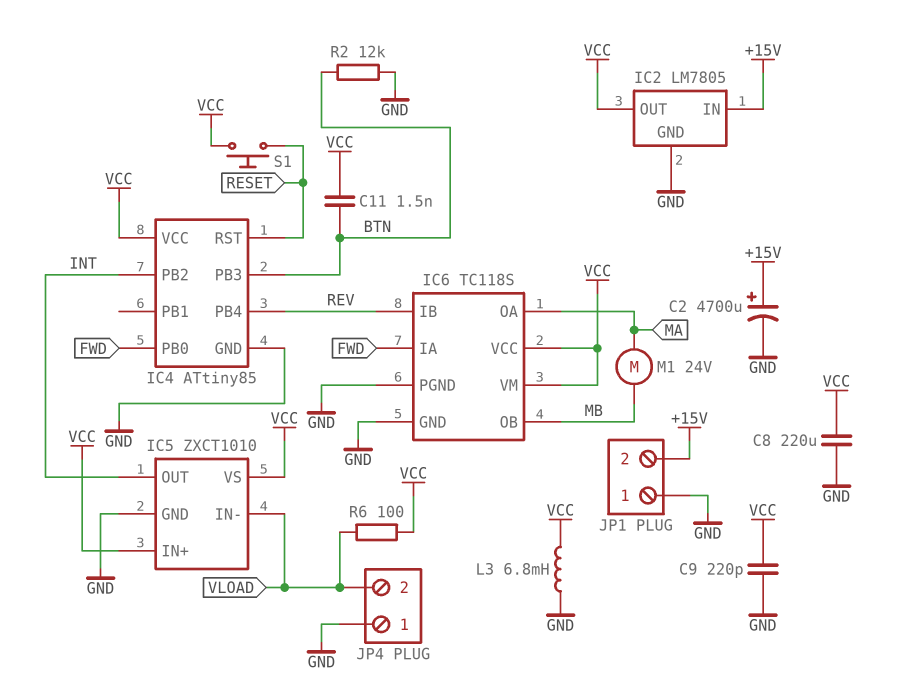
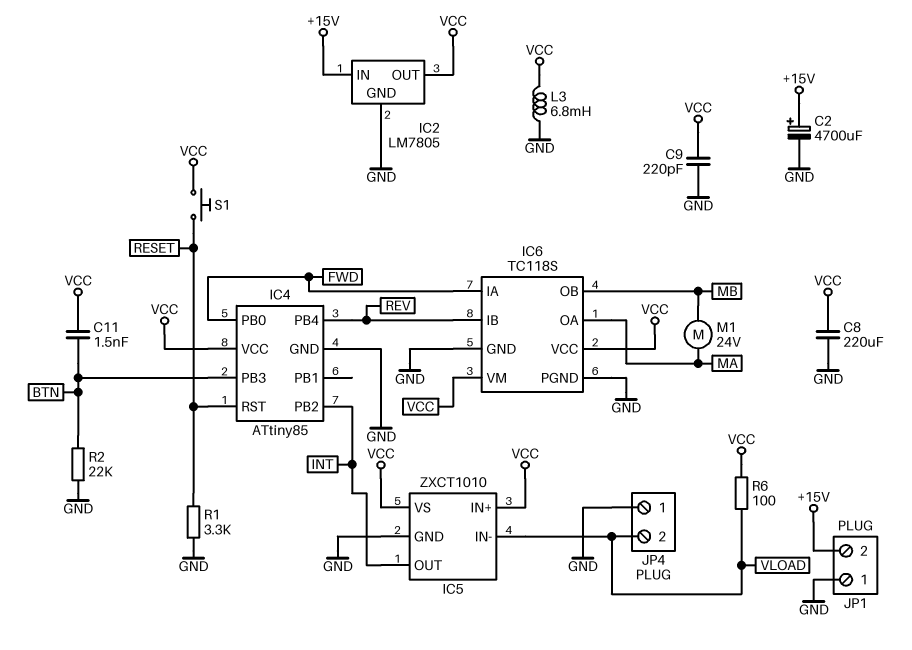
R1: none -> 3.3k (GND, RESET)
R2: 12k (BTN, GND) -> 22k (BTN, GND)

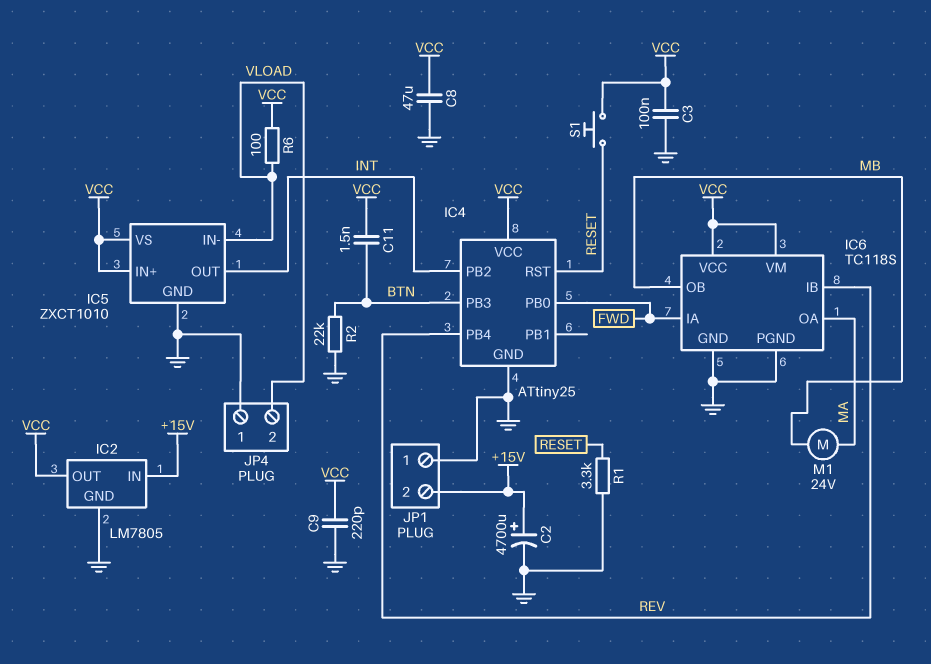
C3: none -> 100nF (GND, VCC)
C8: 220uF (GND, VCC) -> 47uF (GND, VCC)
IC4: ATtiny85 -> ATtiny25
L3: 6.8mH (GND, VCC) -> none

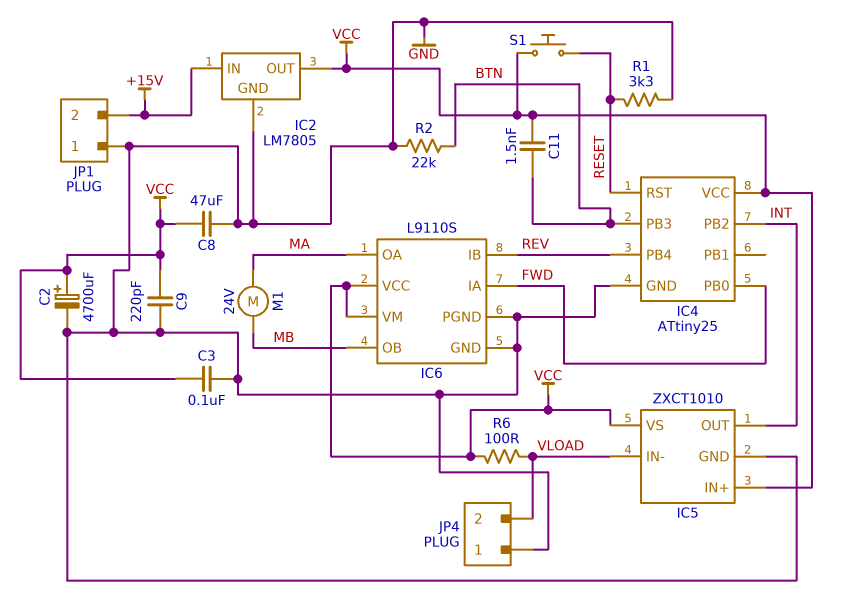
C2: 4700uF (plus +15V, minus GND) -> 4700uF (plus VCC, minus GND)
IC6: TC118S -> L9110S

